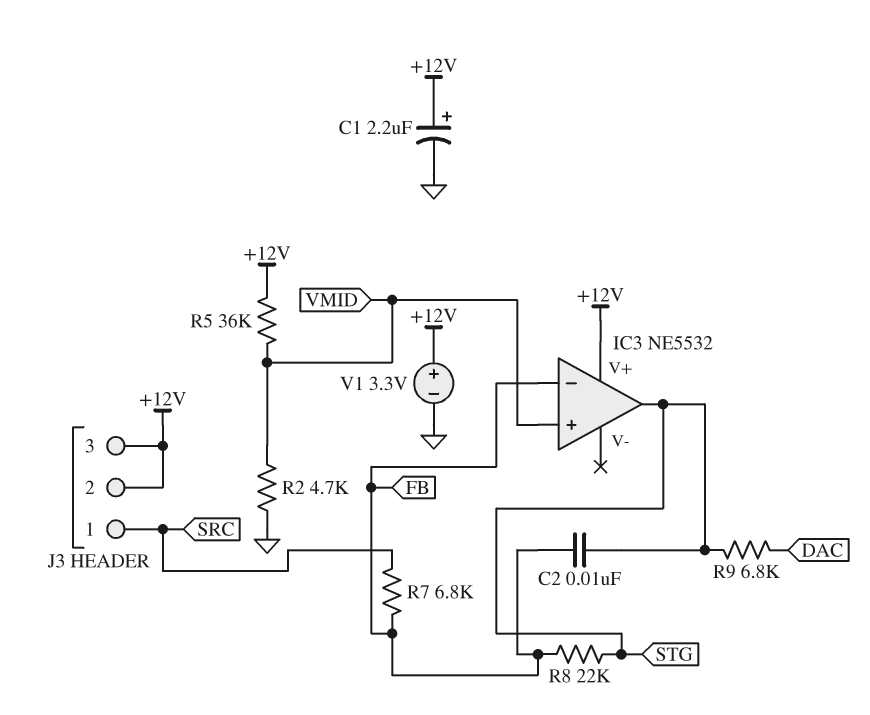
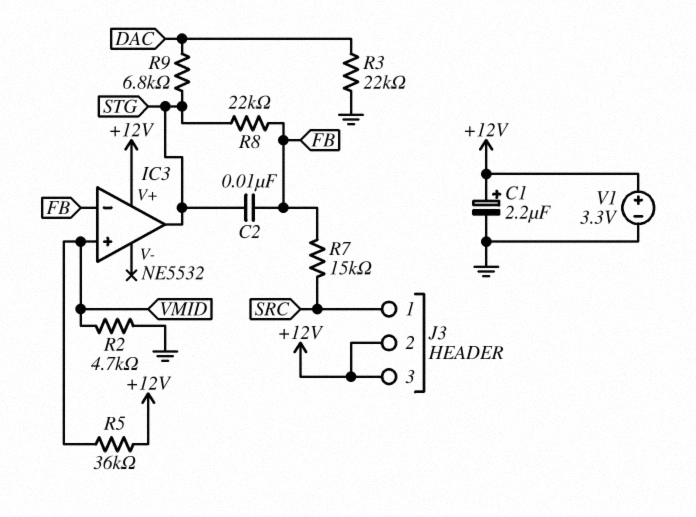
R3: none -> 22k (DAC, GND)
R7: 6.8k (FB, SRC) -> 15k (FB, SRC)

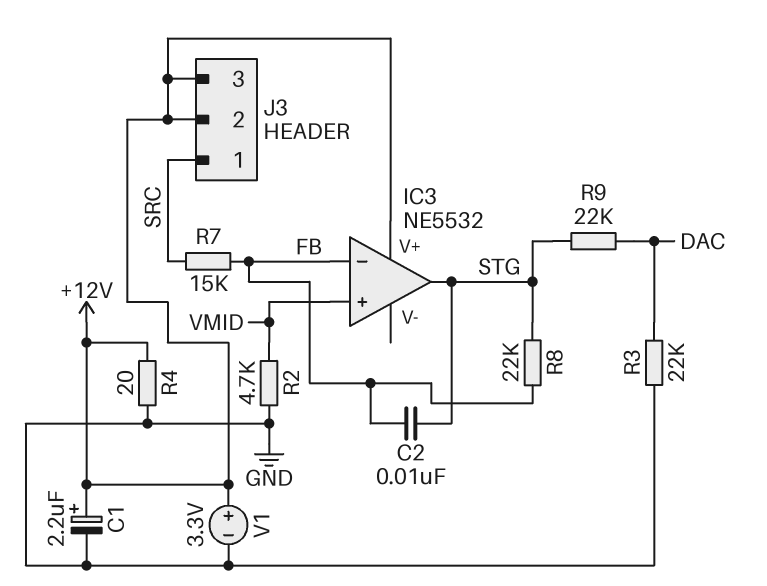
R4: none -> 20 (+12V, GND)
R5: 36k (+12V, VMID) -> none
R9: 6.8k (DAC, STG) -> 22k (DAC, STG)

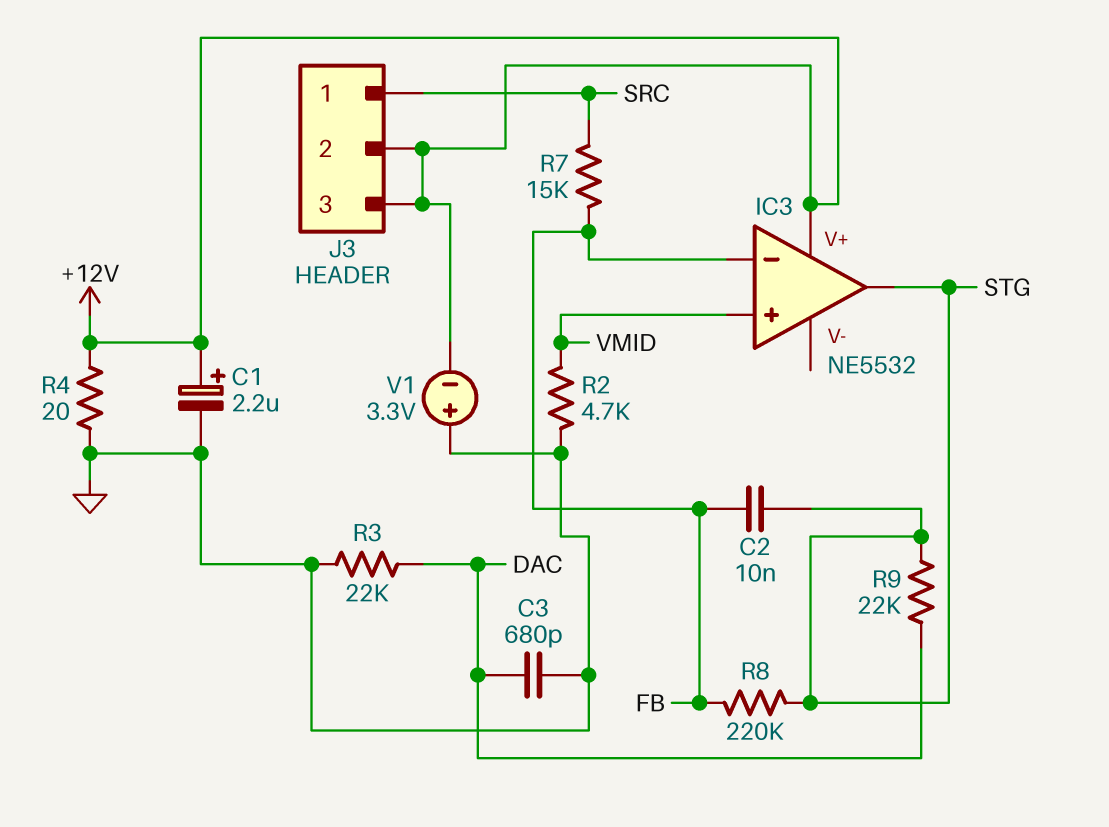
C3: none -> 680pF (DAC, GND)
R8: 22k (FB, STG) -> 220k (FB, STG)
V1: 3.3V (plus +12V, minus GND) -> 3.3V (plus GND, minus +12V)

